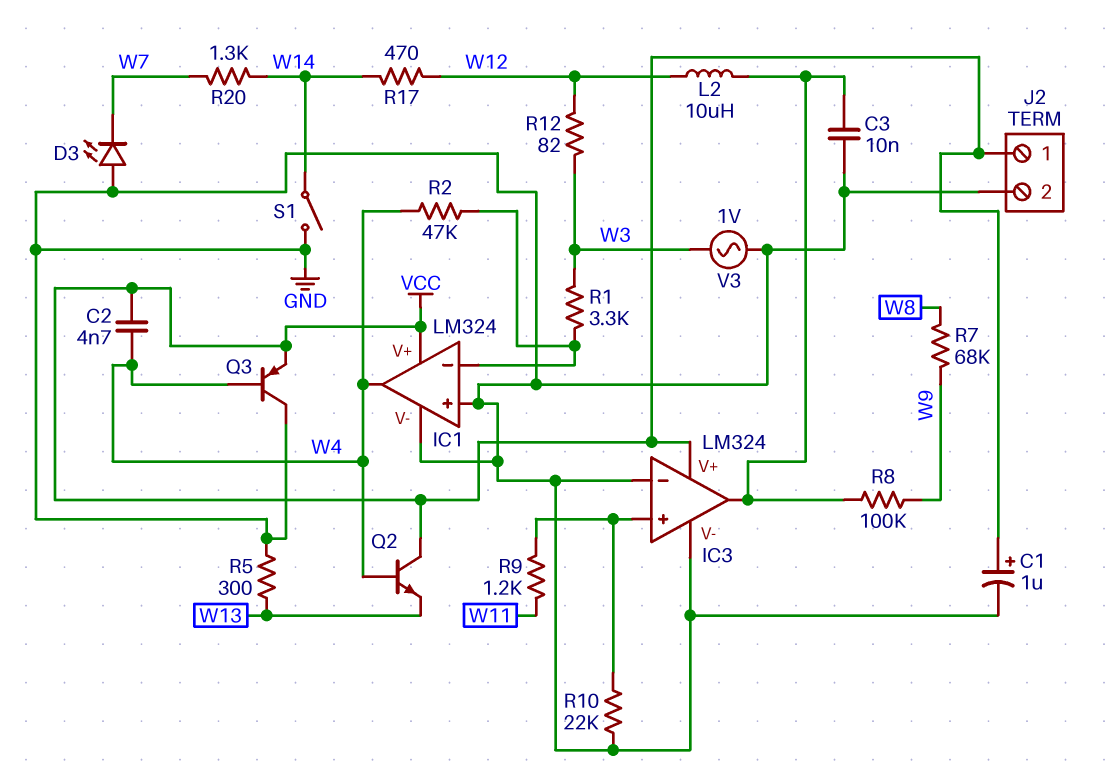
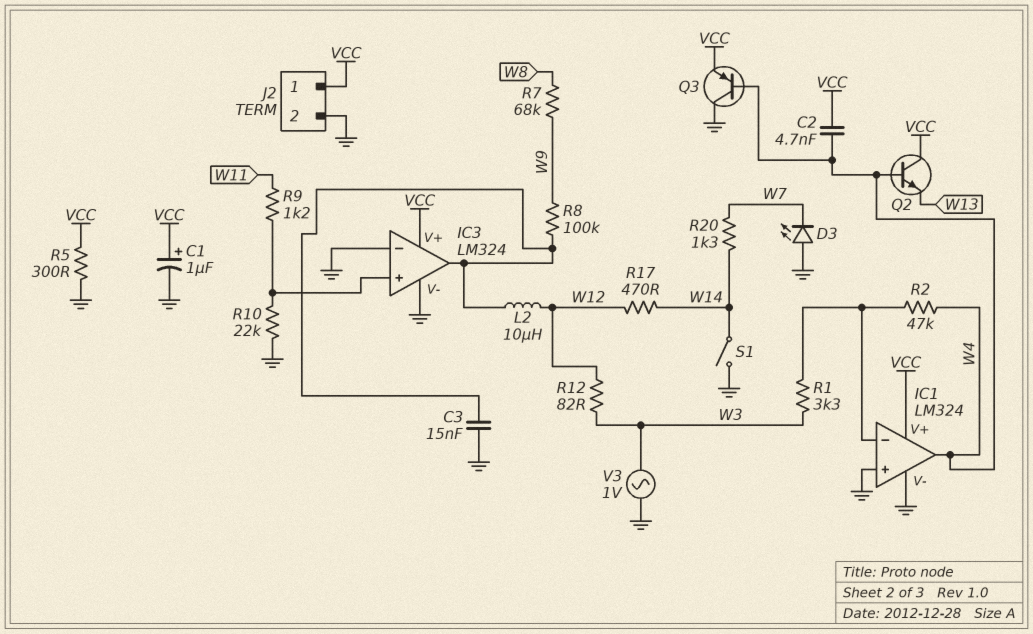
C3: 10nF (GND, IC3/out) -> 15nF (GND, IC3/out)
R5: 300 (GND, W13) -> 300 (GND, VCC)

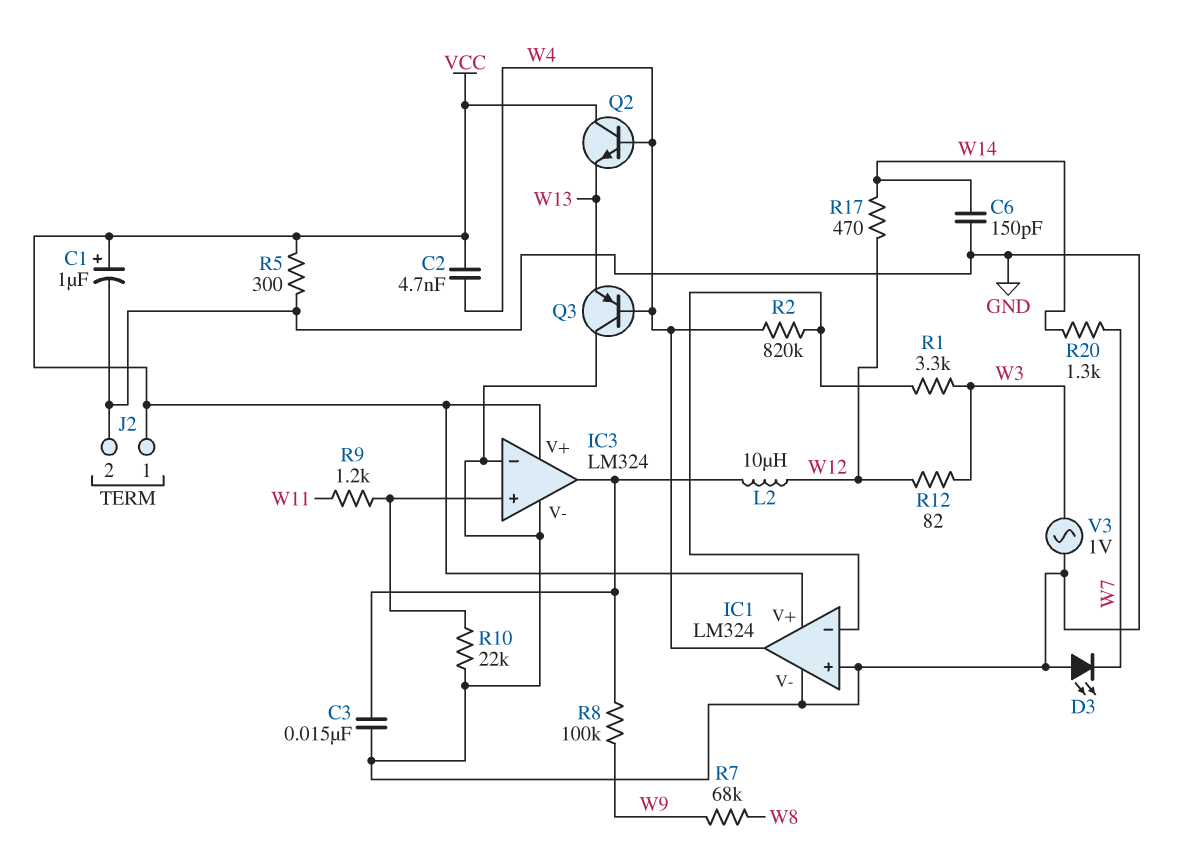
C6: none -> 150pF (GND, W14)
Q3: PNP (B W4, C GND, E VCC) -> PNP (B W4, C GND, E W13)
R2: 47k (IC1/in-, W4) -> 820k (IC1/in-, W4)
S1: switch (GND, W14) -> none

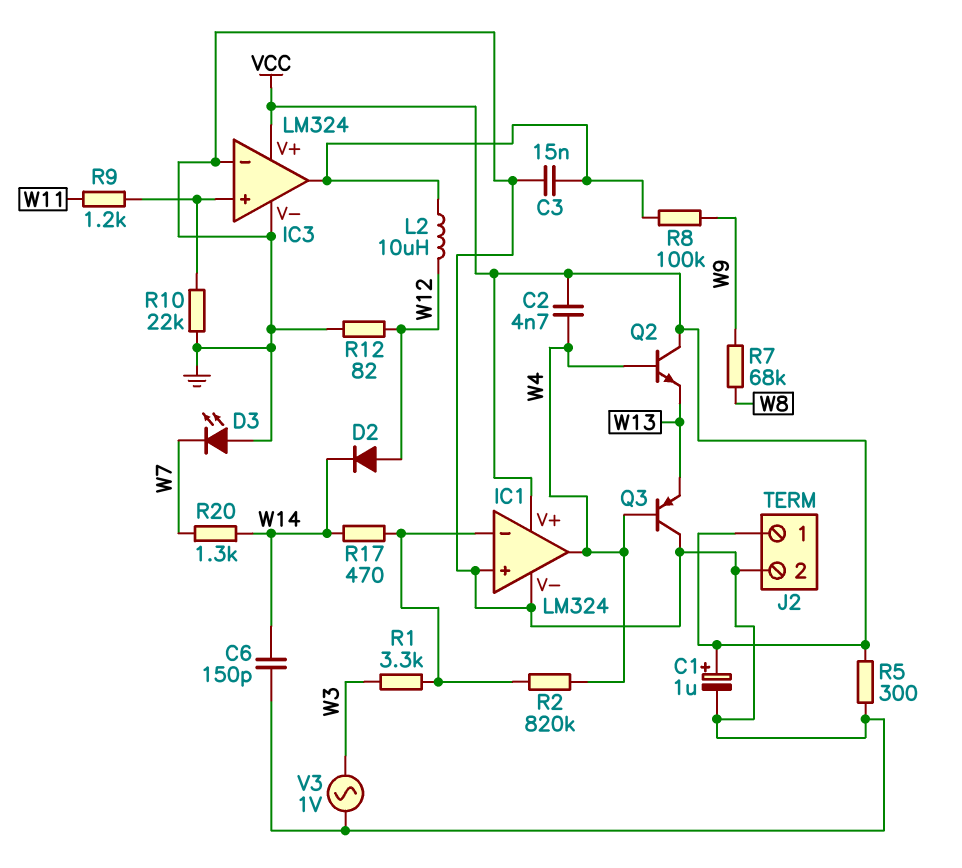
D2: none -> diode (A W12, K W14)
R12: 82 (W3, W12) -> 82 (GND, W12)
R17: 470 (W12, W14) -> 470 (IC1/in-, W14)

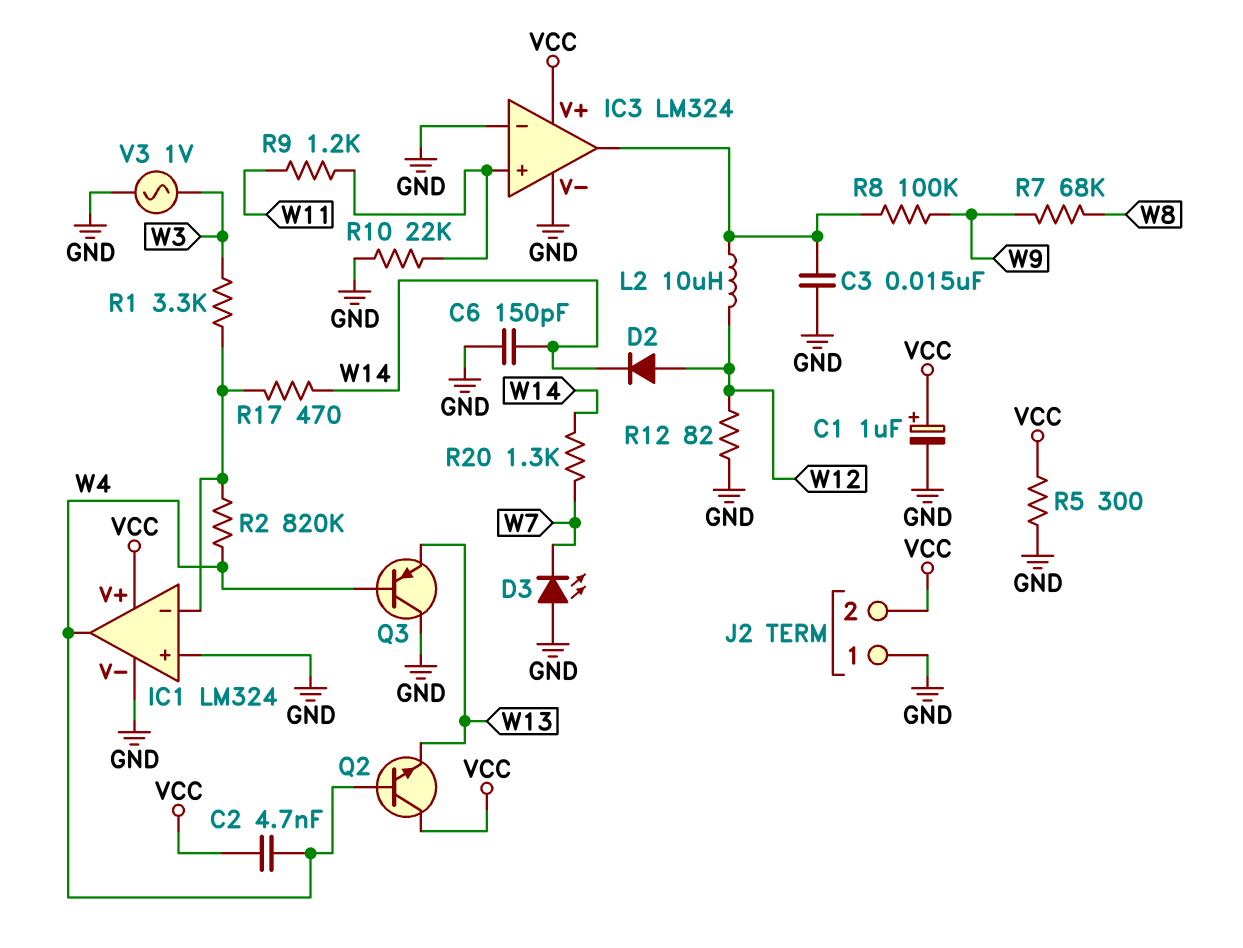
J2 pin 1: VCC -> GND
J2 pin 2: GND -> VCC

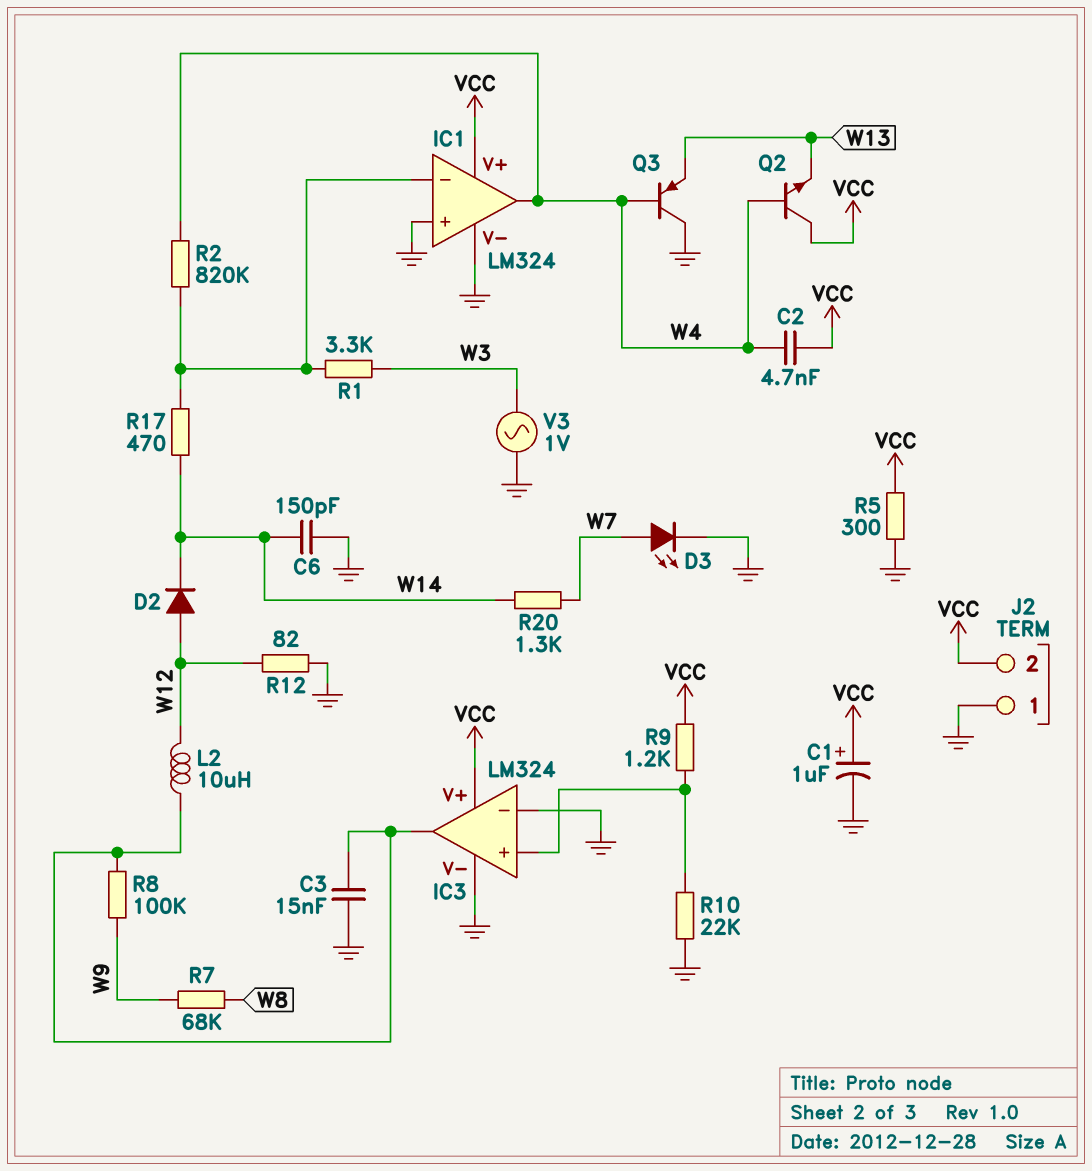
D3: LED (A GND, K W7) -> LED (A W7, K GND)
R9: 1.2k (IC3/in+, W11) -> 1.2k (IC3/in+, VCC)

